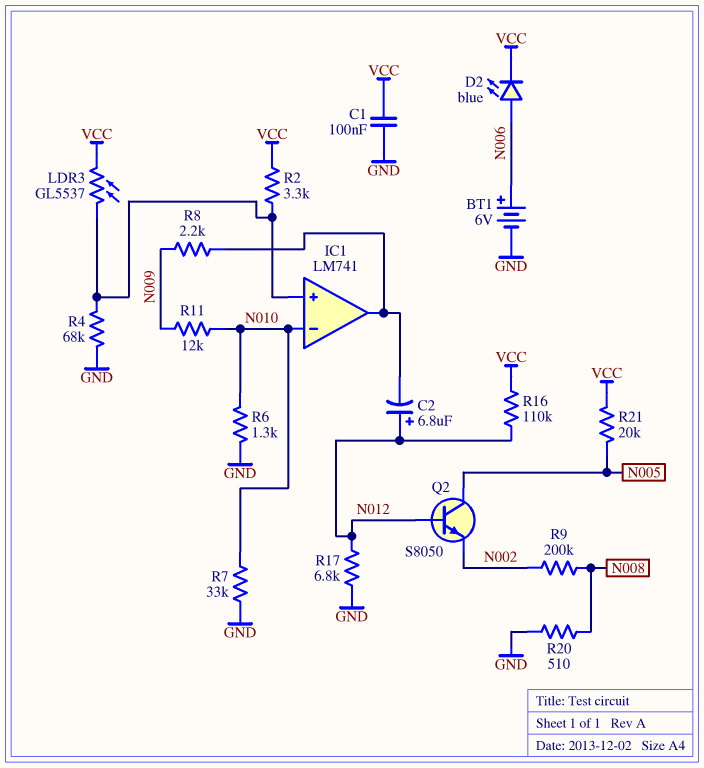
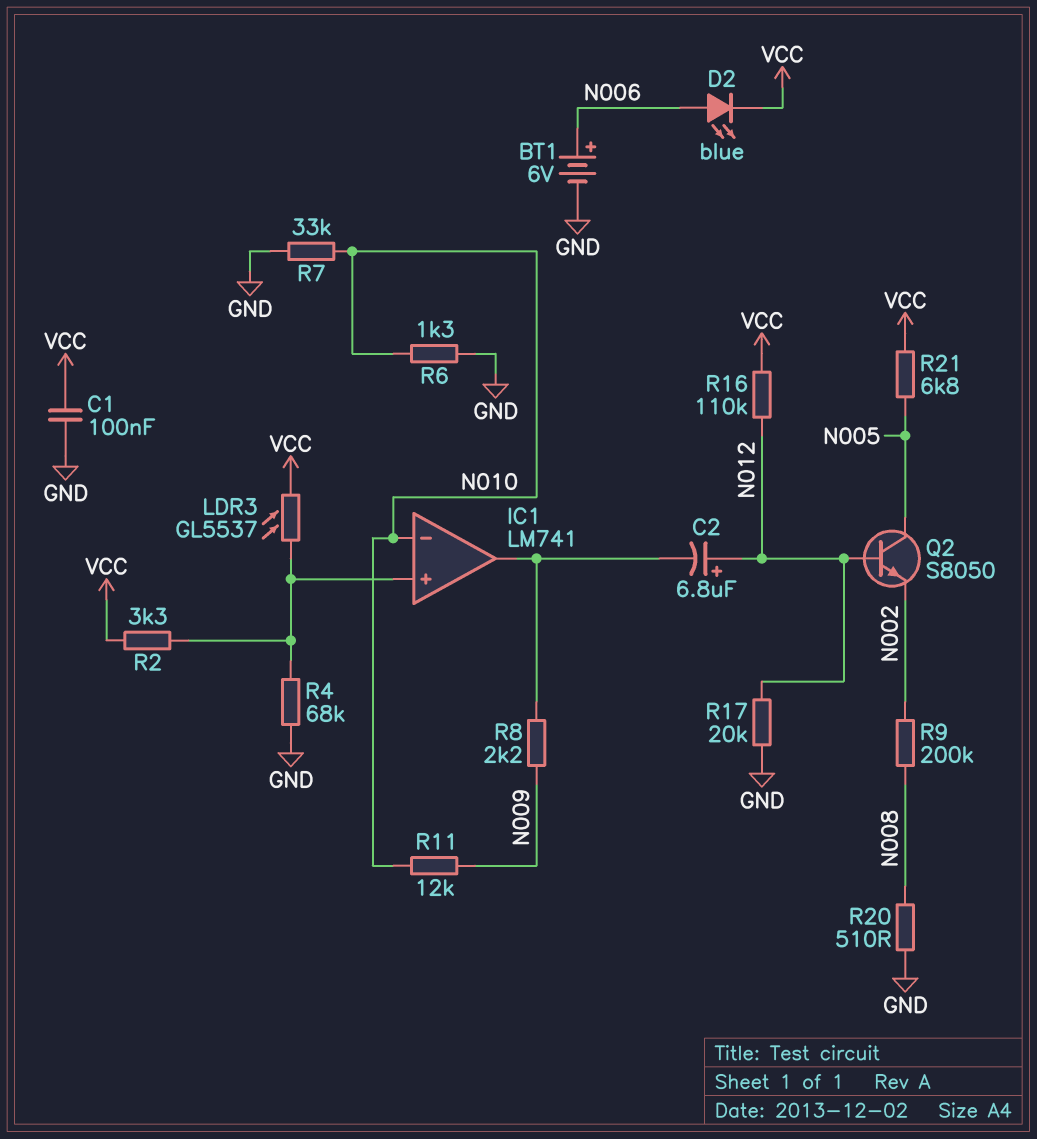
R17: 6.8k (GND, N012) -> 20k (GND, N012)
R21: 20k (N005, VCC) -> 6.8k (N005, VCC)

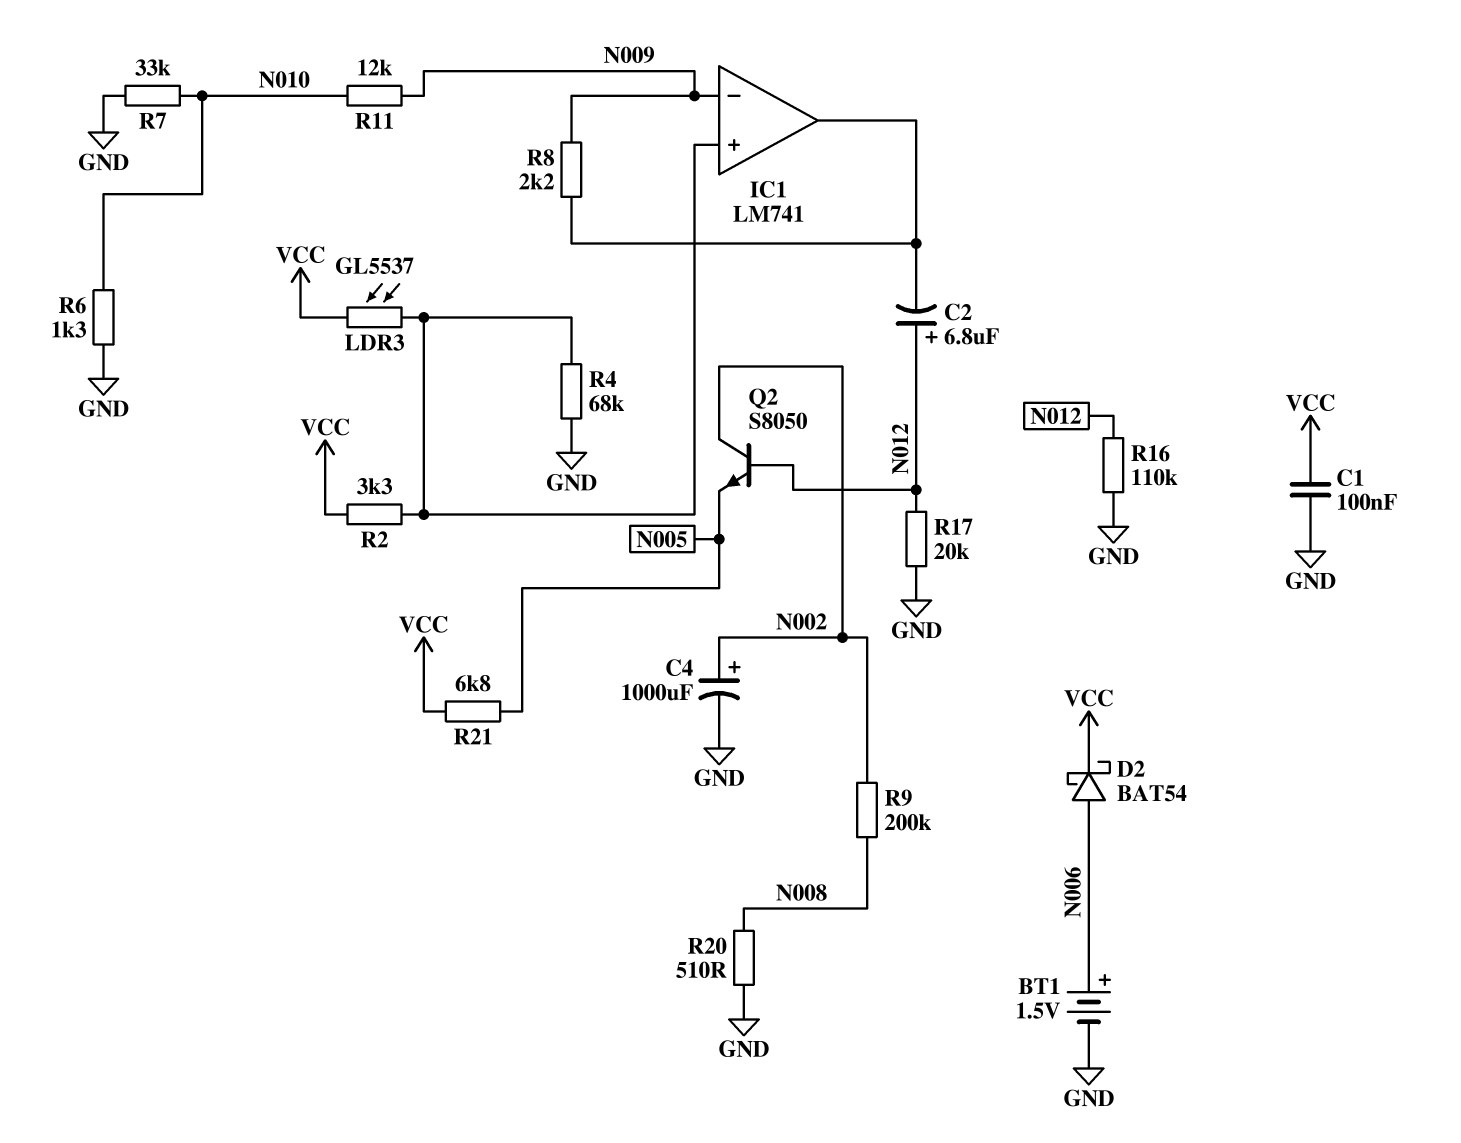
BT1: 6V (plus N006, minus GND) -> 1.5V (plus N006, minus GND)
C4: none -> 1000uF (plus N002, minus GND)
D2: LED blue (A N006, K VCC) -> schottky BAT54 (A N006, K VCC)
IC1 pin in-: N010 -> N009
Q2: NPN S8050 (B N012, C N005, E N002) -> NPN S8050 (B N012, C N002, E N005)
R16: 110k (N012, VCC) -> 110k (GND, N012)

